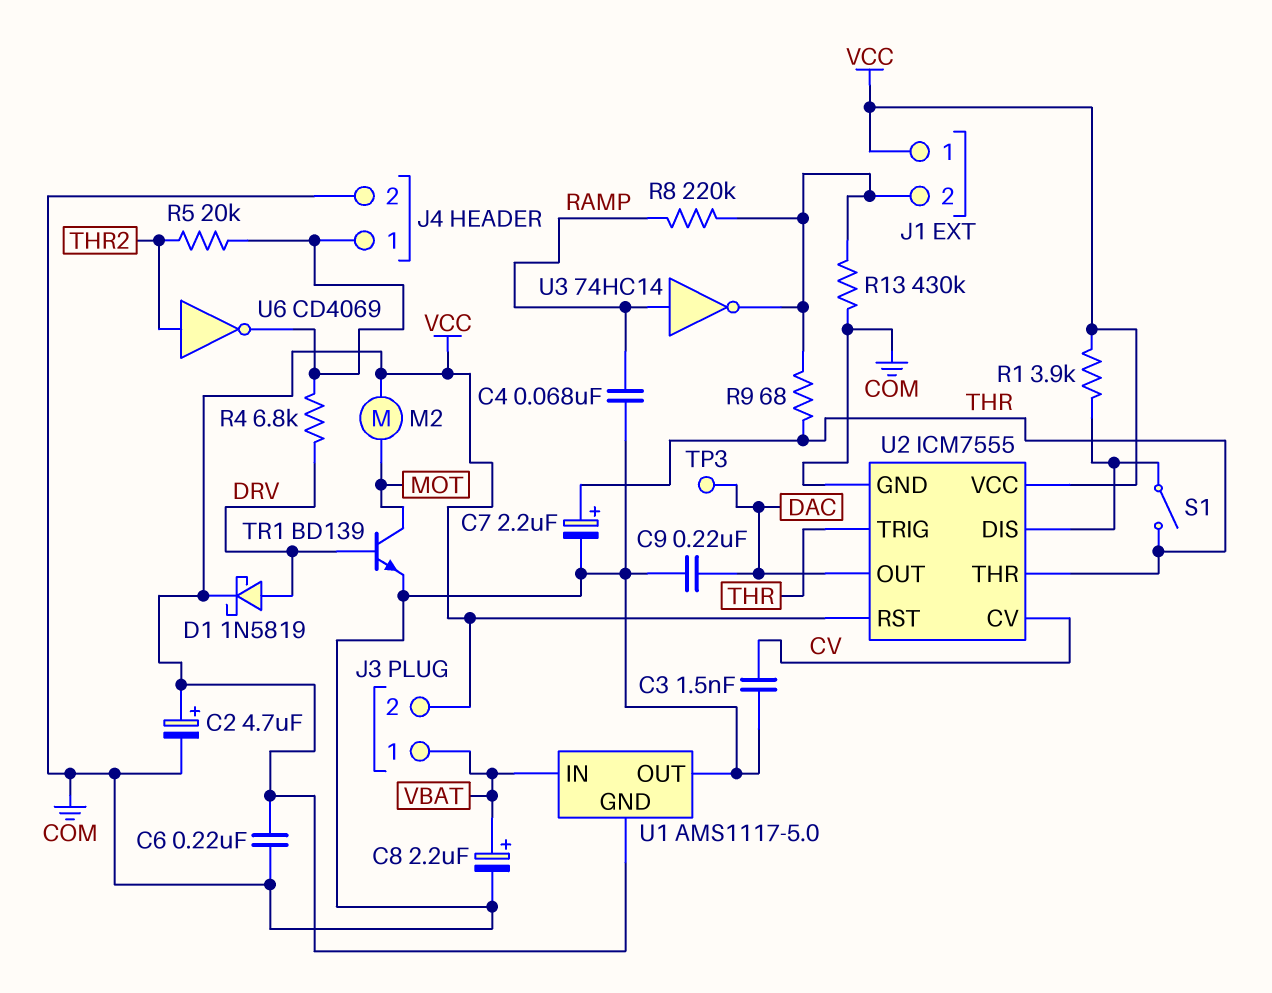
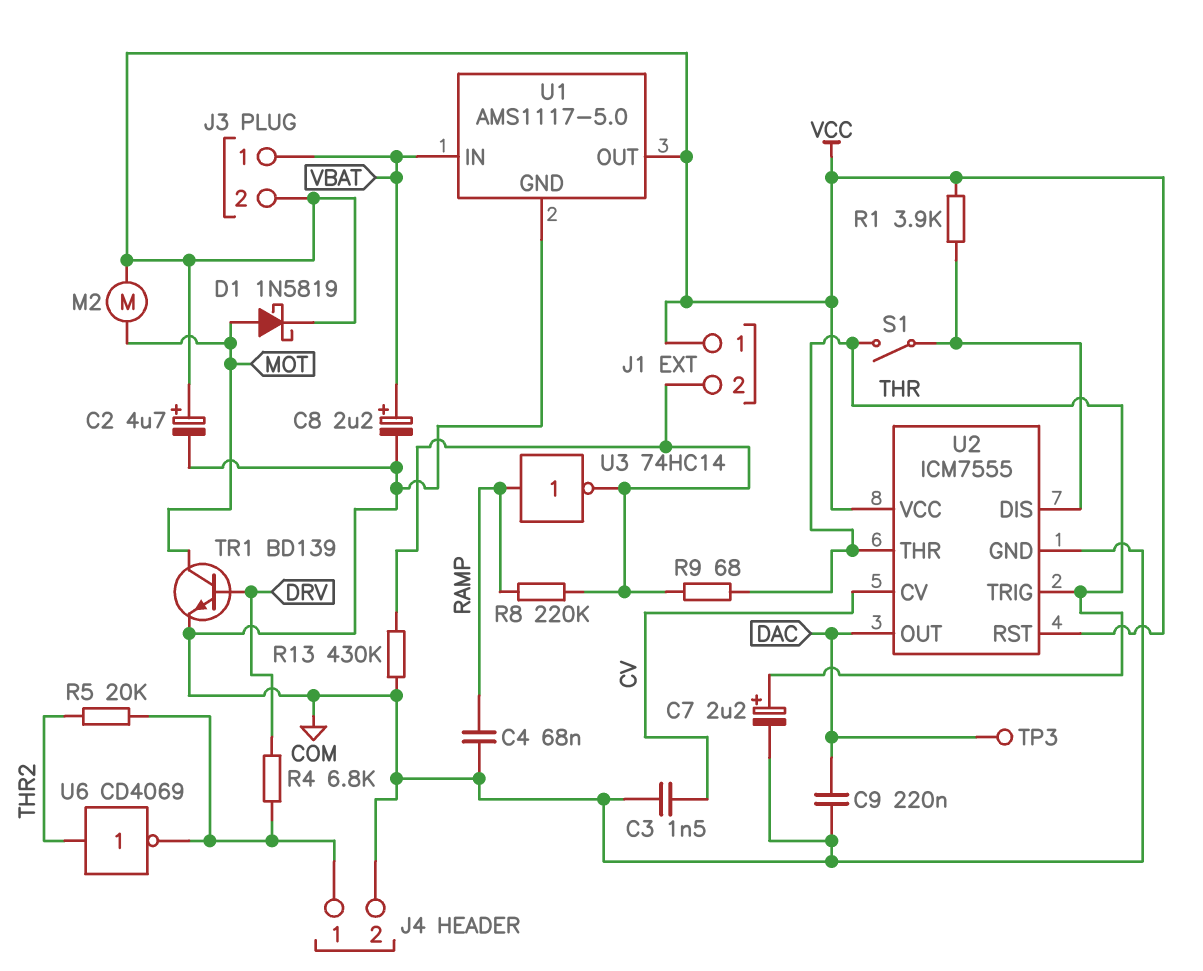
C6: 220nF (COM, VCC) -> none
D1: schottky 1N5819 (A DRV, K VCC) -> schottky 1N5819 (A MOT, K VCC)
U1 pin GND: VCC -> COM
U1 pin OUT: COM -> VCC

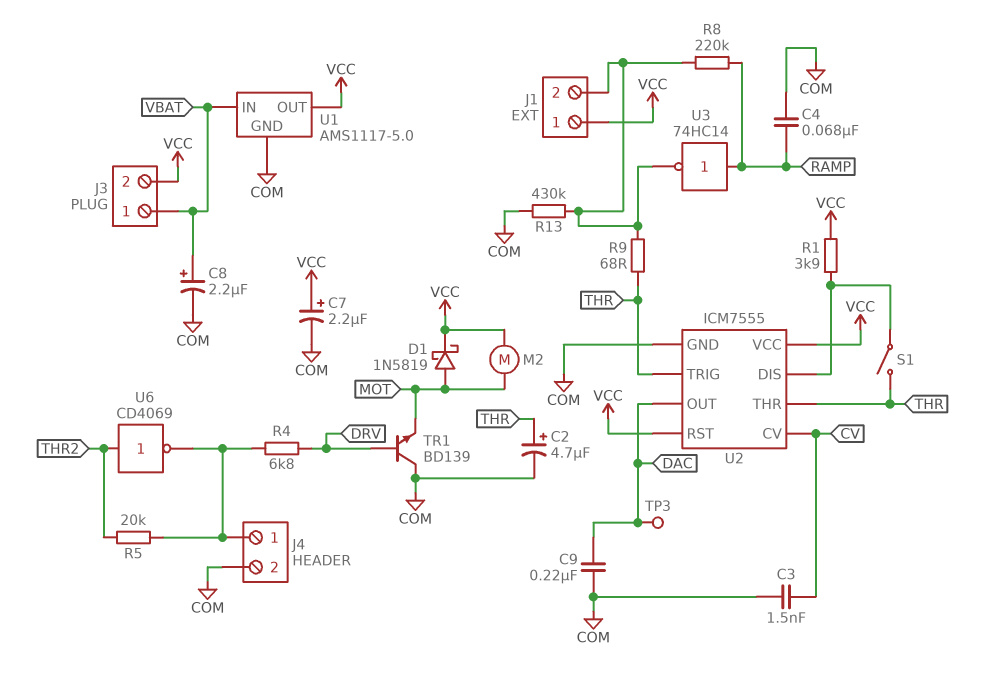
C2: 4.7uF (plus VCC, minus COM) -> 4.7uF (plus THR, minus COM)
C7: 2.2uF (plus THR, minus COM) -> 2.2uF (plus VCC, minus COM)
TR1: NPN BD139 (B DRV, C MOT, E COM) -> NPN BD139 (B DRV, C COM, E MOT)

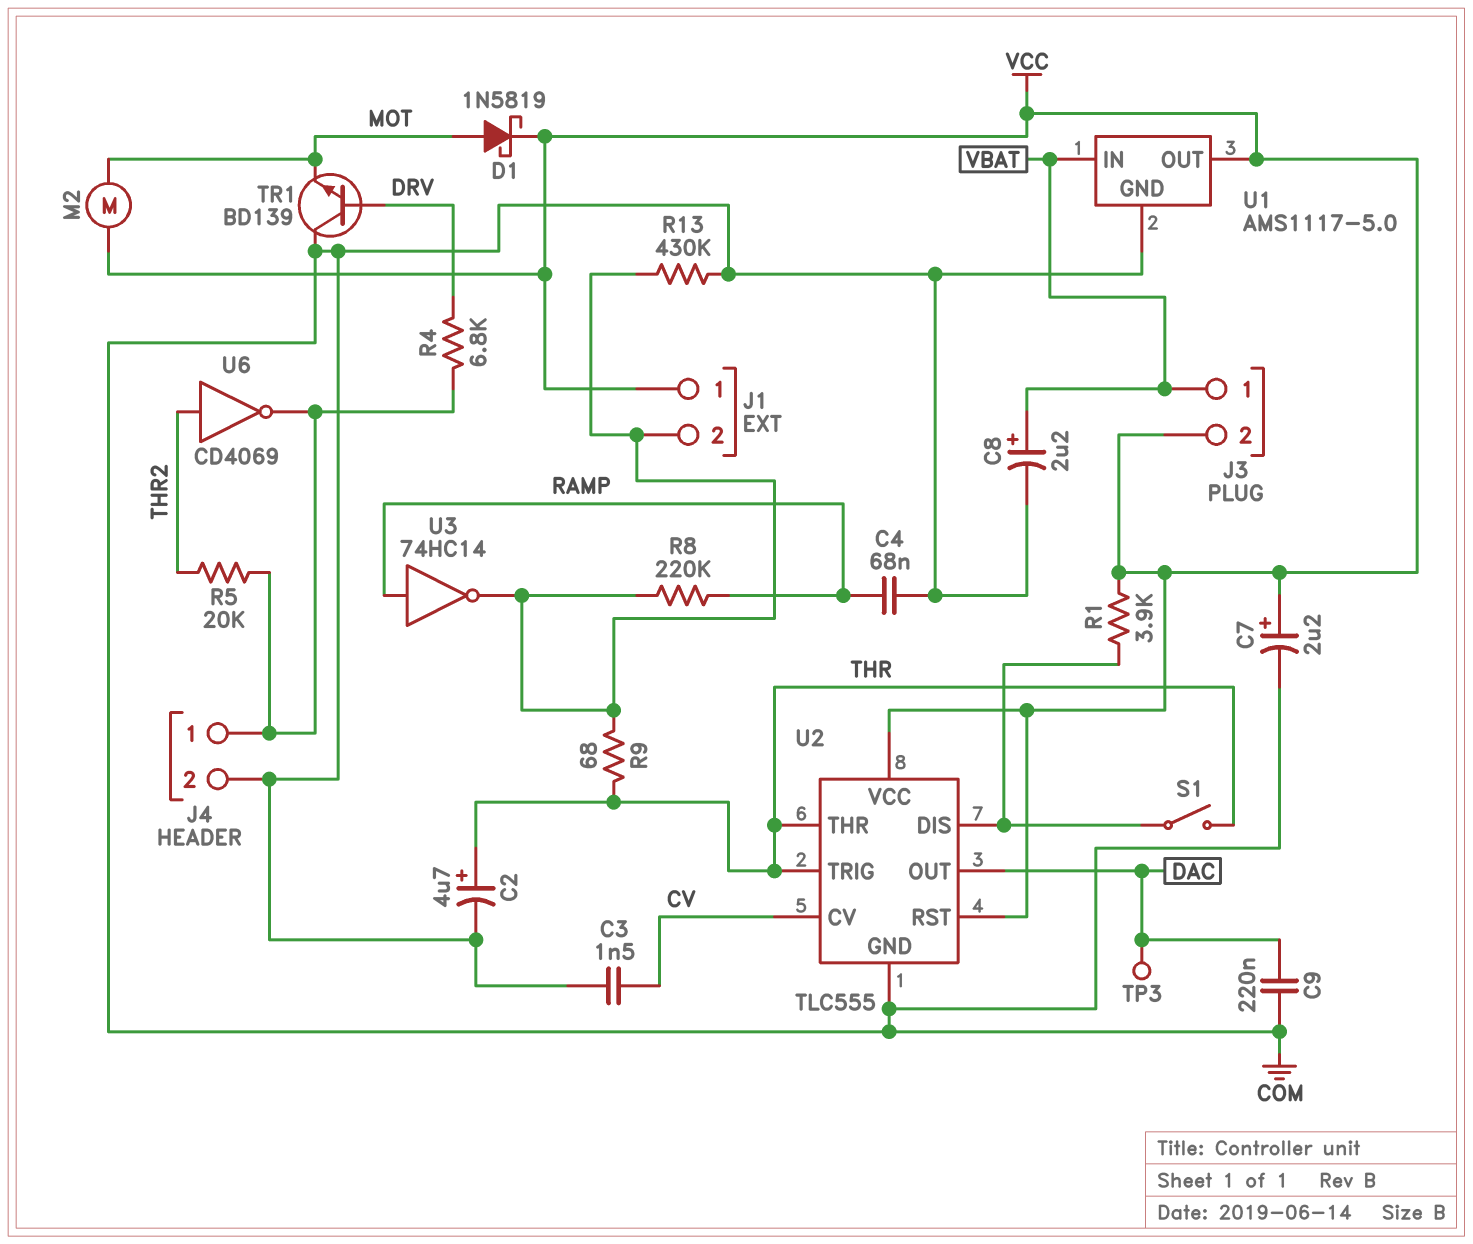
U2: ICM7555 -> TLC555

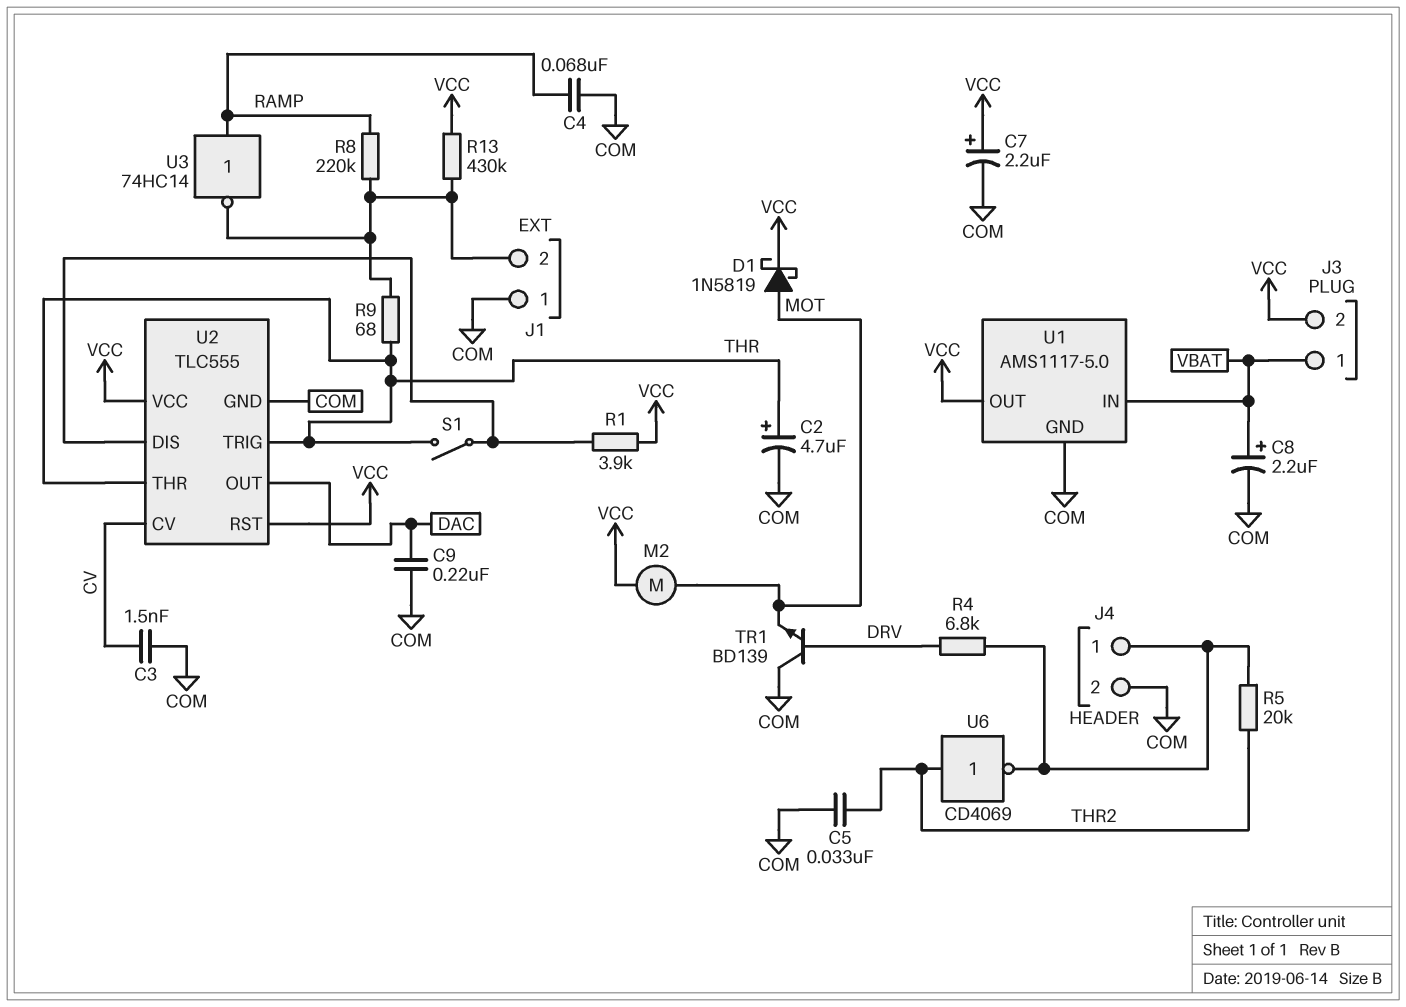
C5: none -> 33nF (COM, THR2)
J1 pin 1: VCC -> COM
R13: 430k (COM, J1/2) -> 430k (J1/2, VCC)
TP3: test point (DAC) -> none

